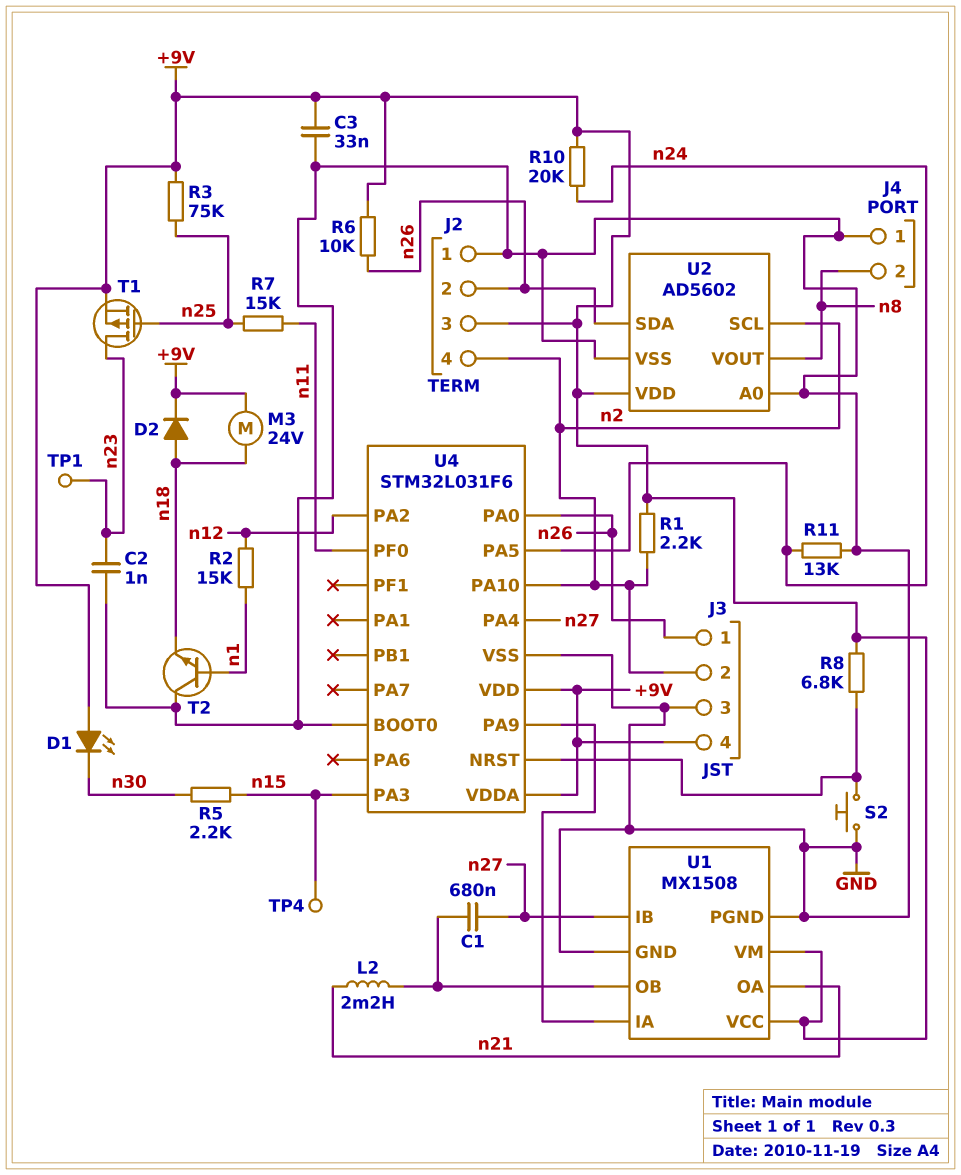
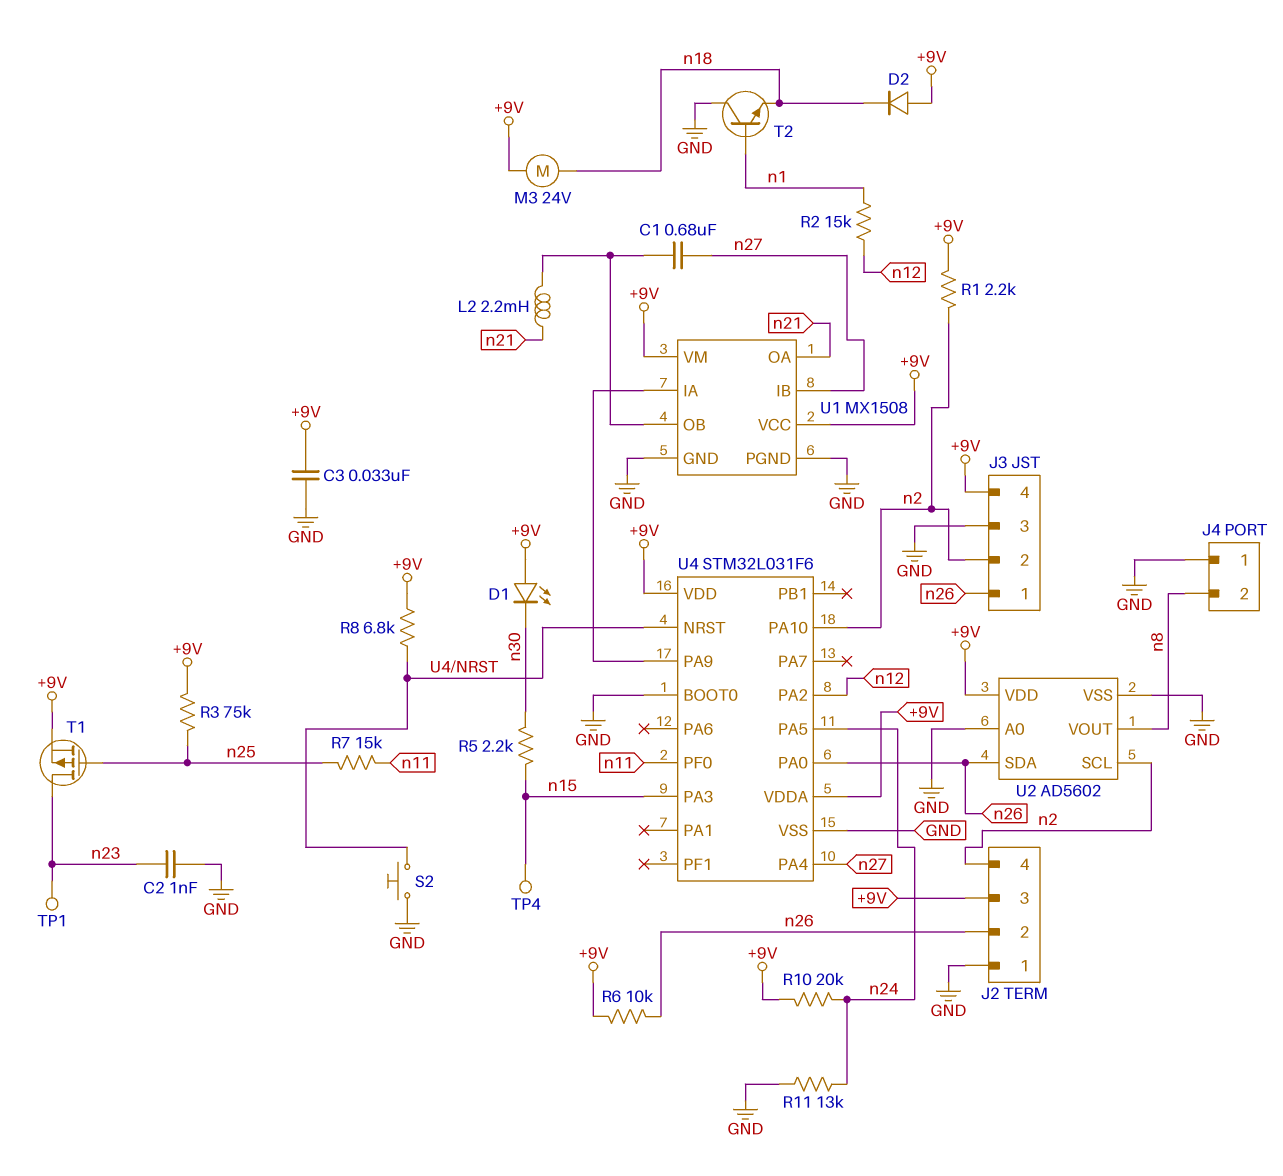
D2: diode (A n18, K +9V) -> diode (A +9V, K n18)

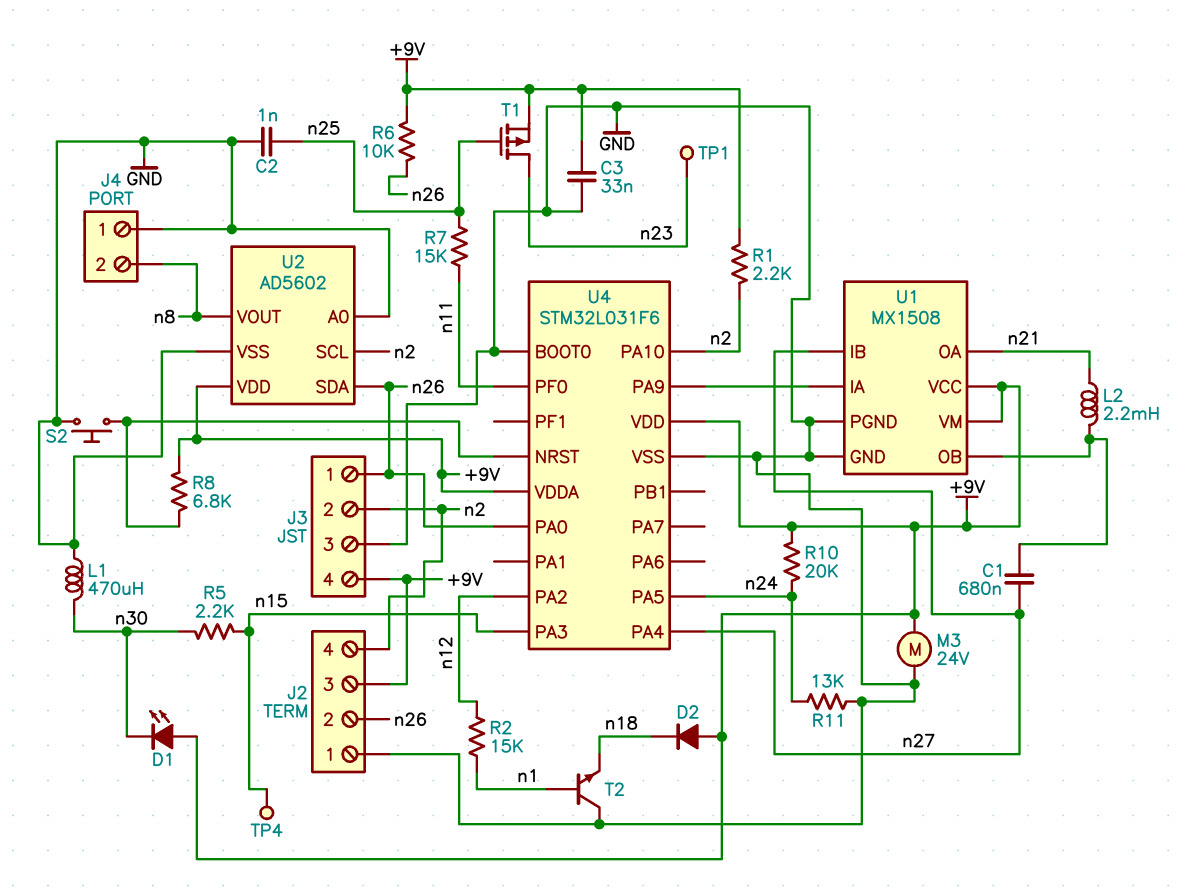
C2: 1nF (GND, n23) -> 1nF (GND, n25)
L1: none -> 470uH (GND, n30)
M3: motor 24V (+9V, n18) -> motor 24V (+9V, GND)
R3: 75k (+9V, n25) -> none

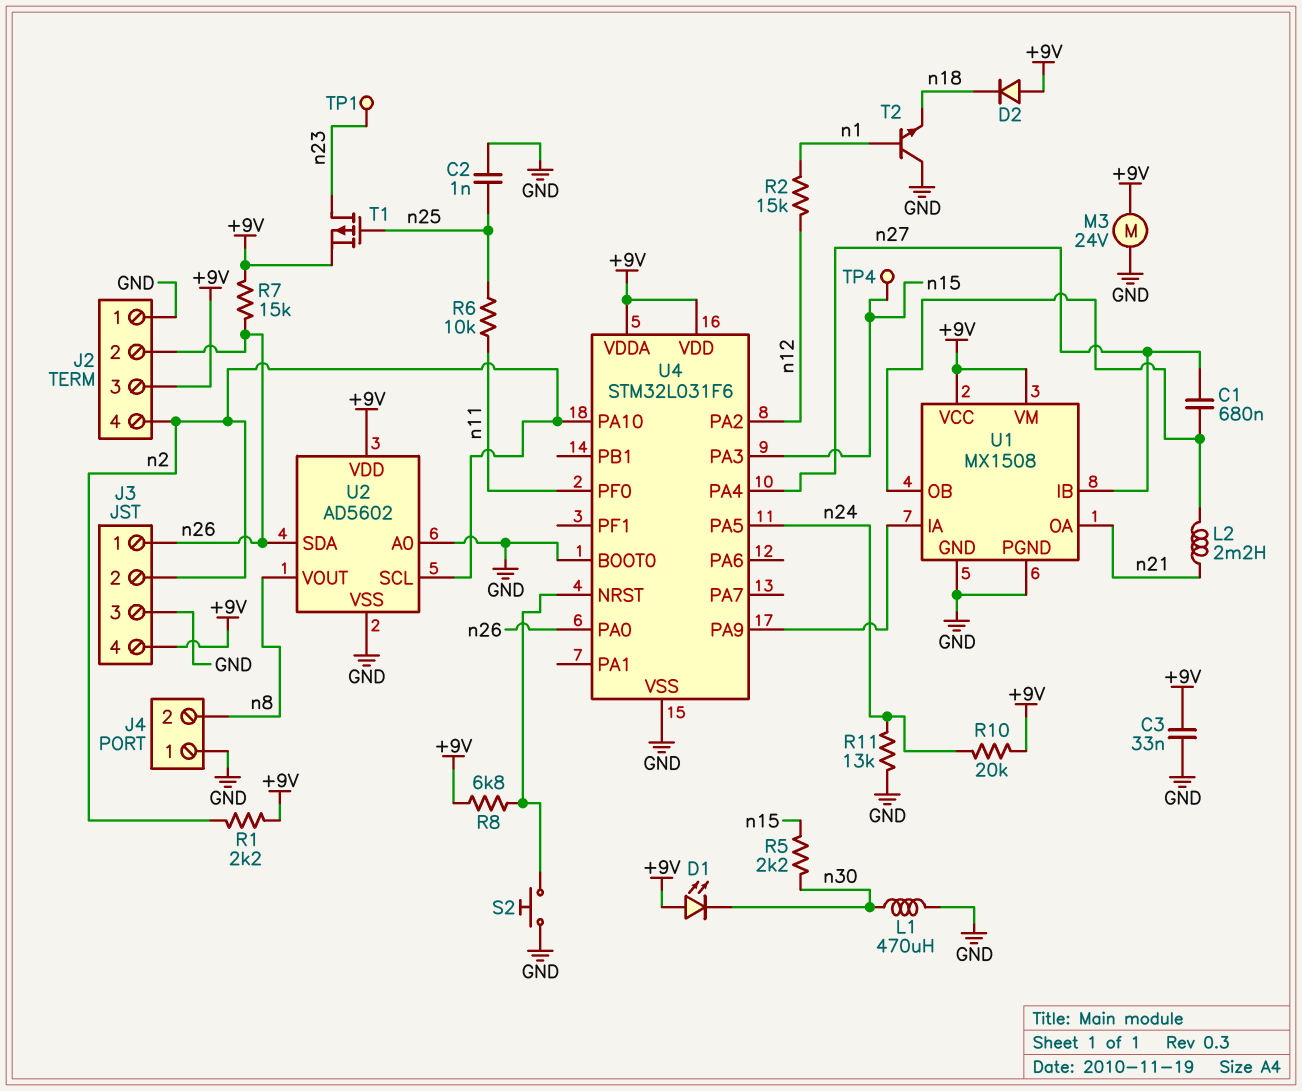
R6: 10k (+9V, n26) -> 10k (n11, n25)
R7: 15k (n11, n25) -> 15k (+9V, n26)

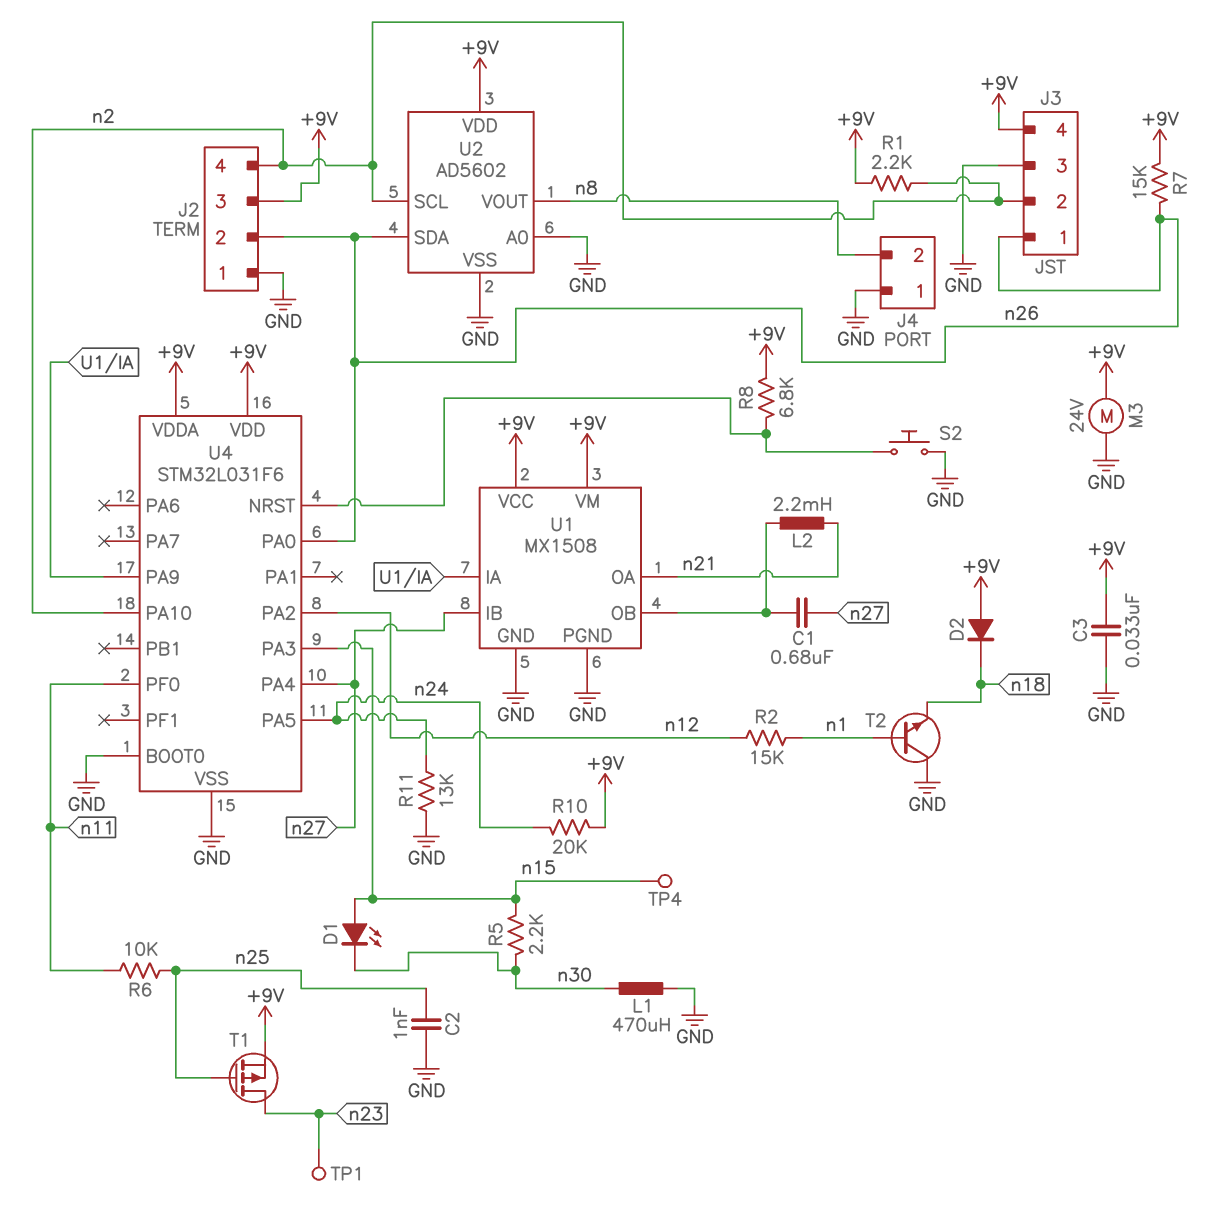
D1: LED (A +9V, K n30) -> LED (A n15, K n30)

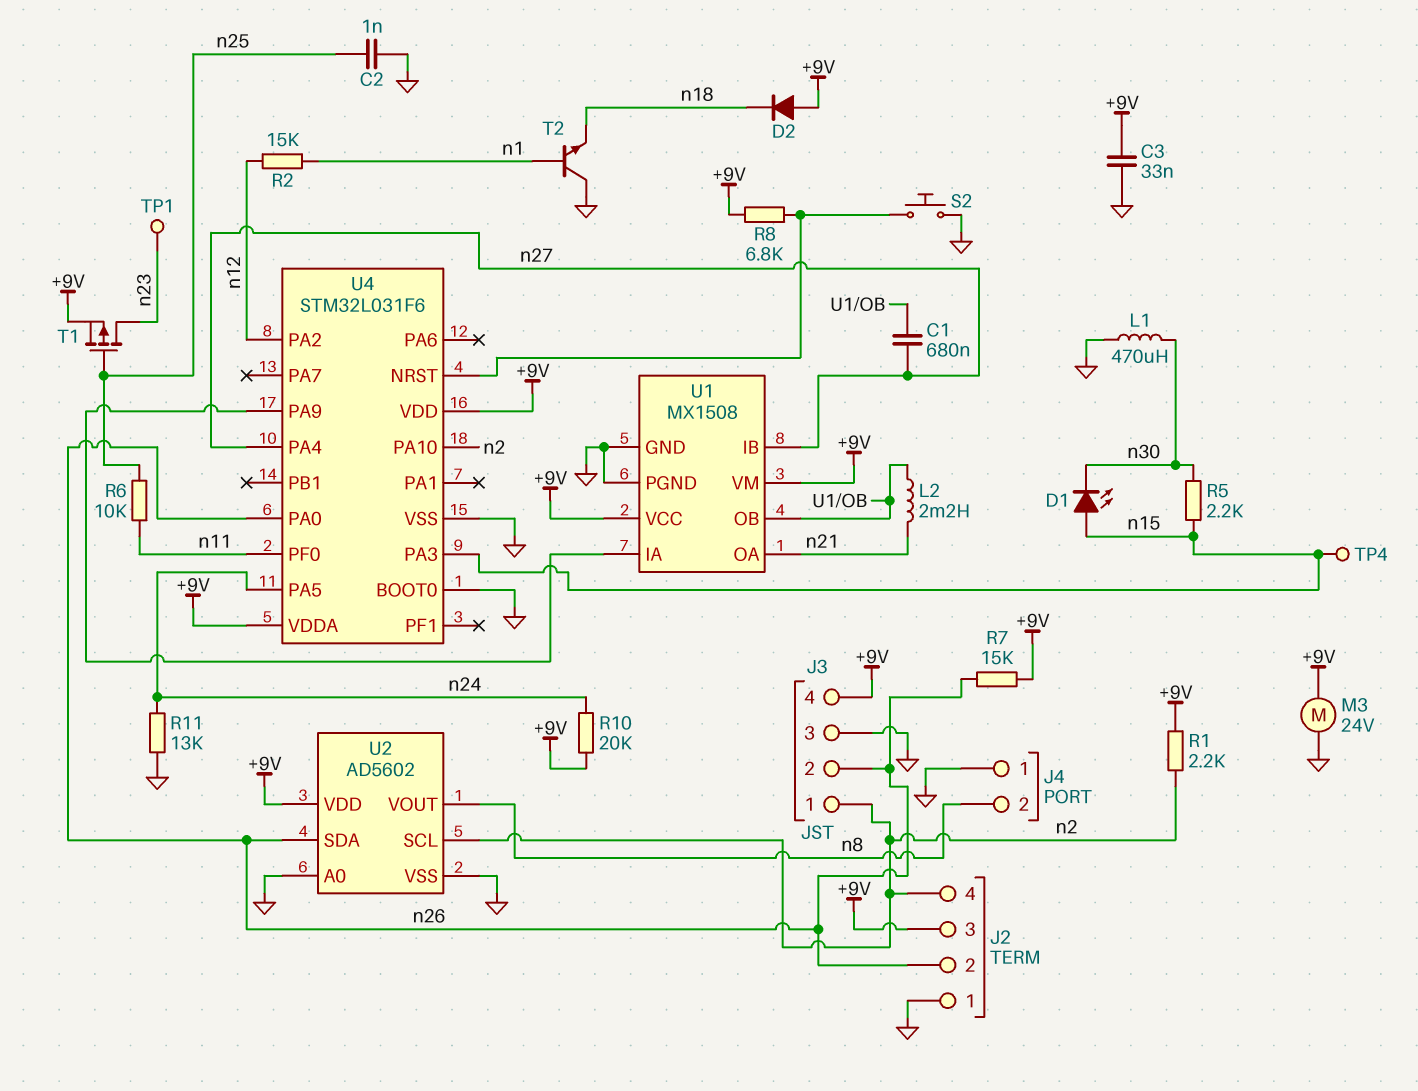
J3 pin 1: n26 -> n2
J3 pin 2: n2 -> n26

